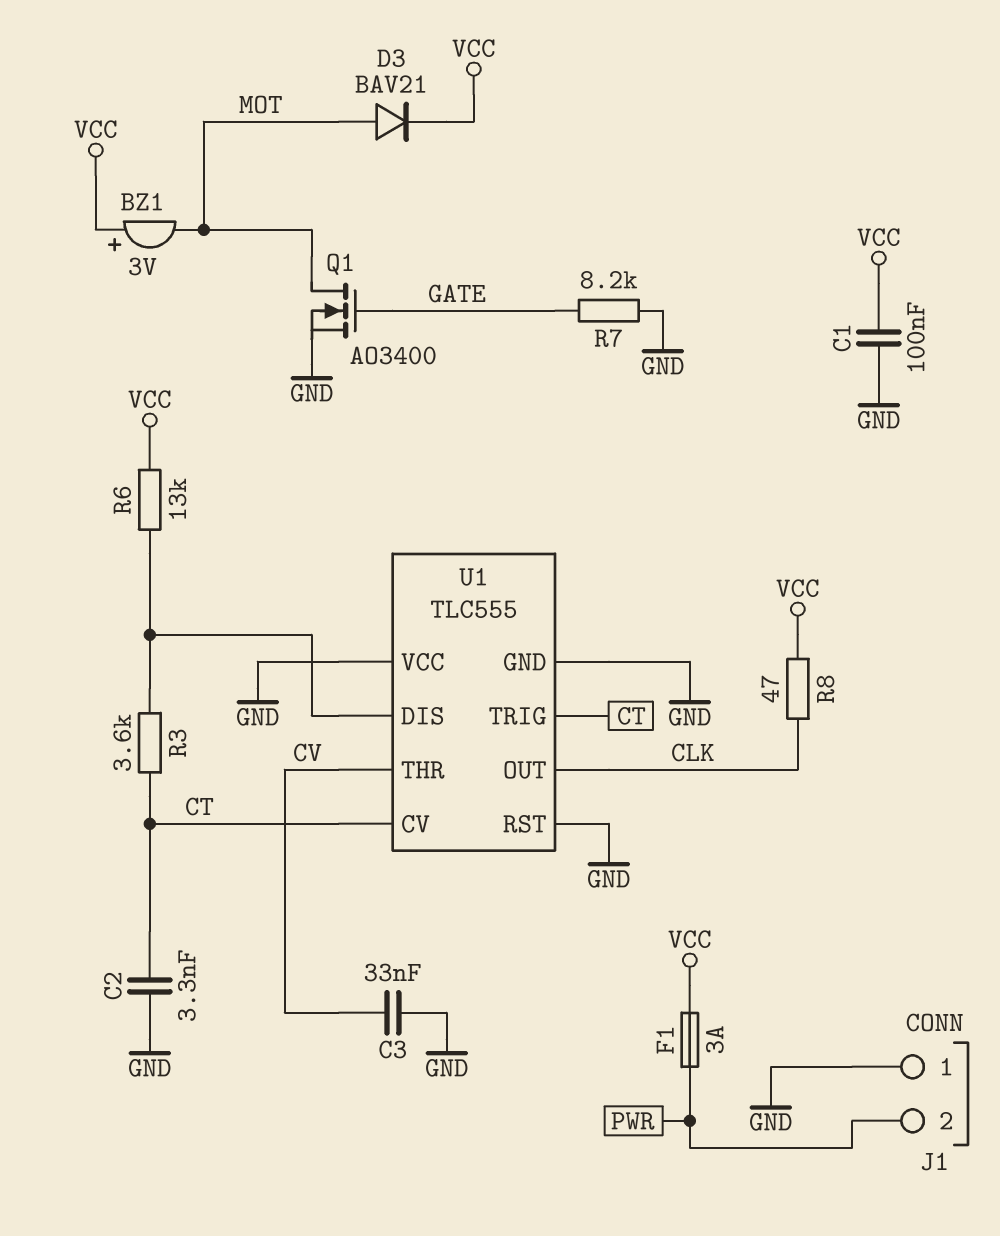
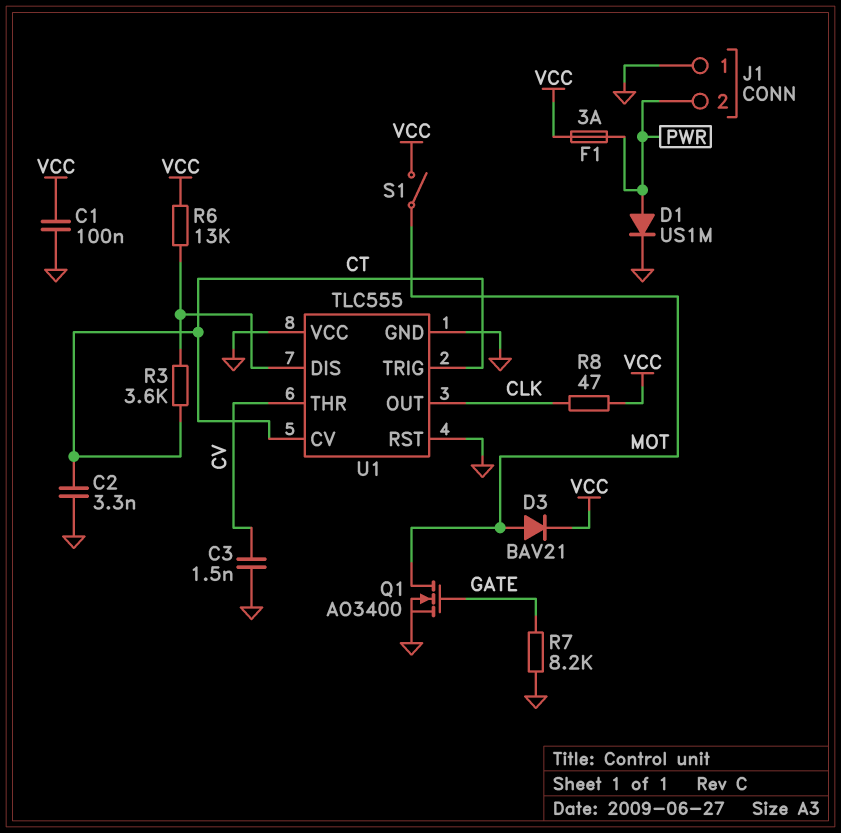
BZ1: buzzer 3V (plus VCC, minus MOT) -> none
C3: 33nF (CV, GND) -> 1.5nF (CV, GND)
D1: none -> diode US1M (A PWR, K GND)
S1: none -> switch (MOT, VCC)

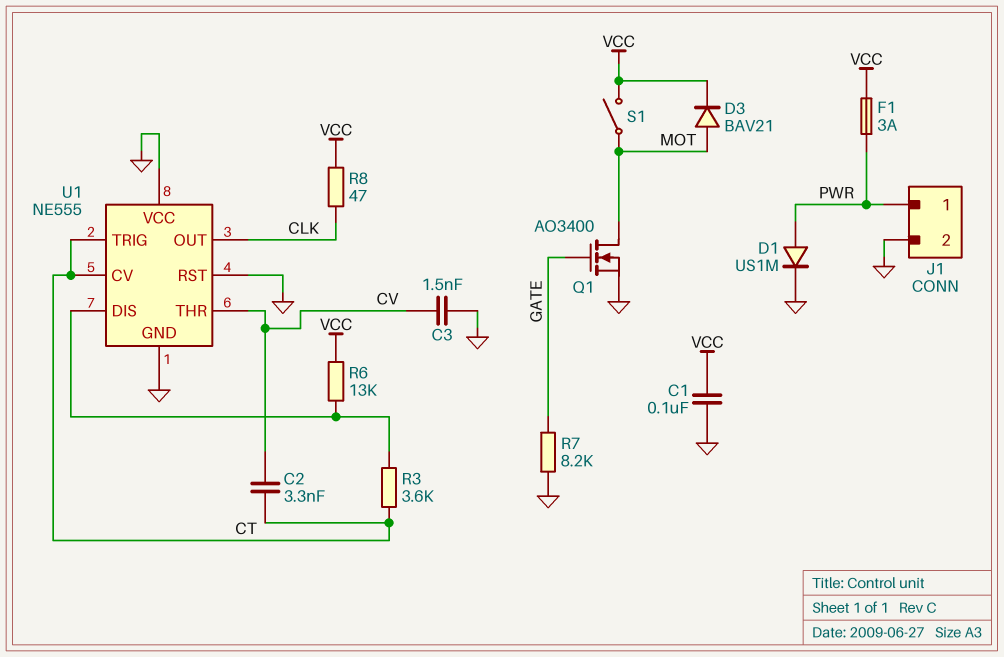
C2: 3.3nF (CT, GND) -> 3.3nF (CT, CV)
J1 pin 1: GND -> PWR
J1 pin 2: PWR -> GND
U1: TLC555 -> NE555

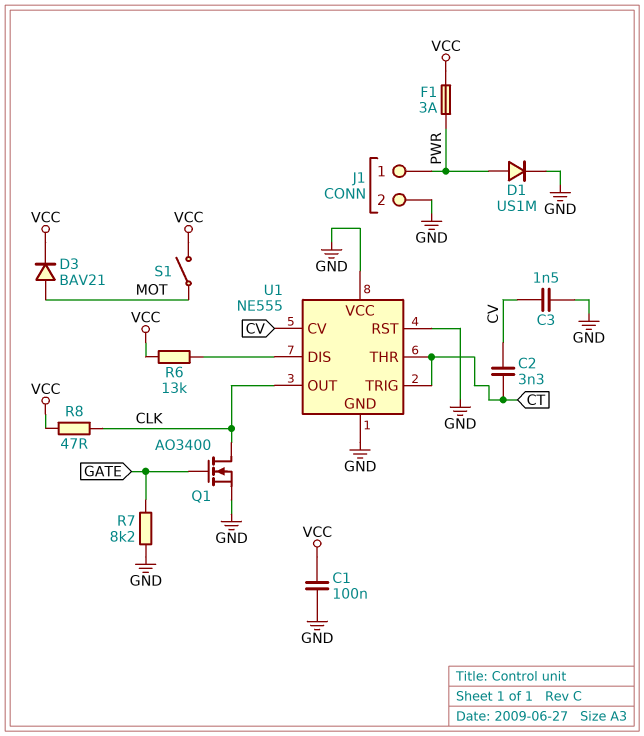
Q1: NMOS AO3400 (G GATE, D MOT, S GND) -> NMOS AO3400 (G GATE, D CLK, S GND)
R3: 3.6k (CT, U1/DIS) -> none
U1 pin CV: CT -> CV
U1 pin THR: CV -> CT

